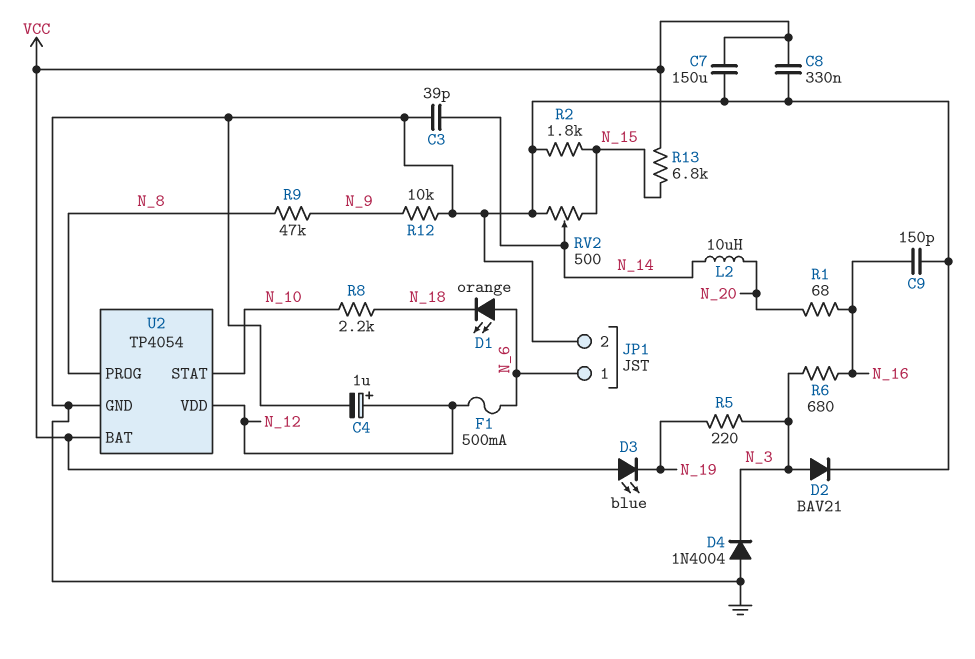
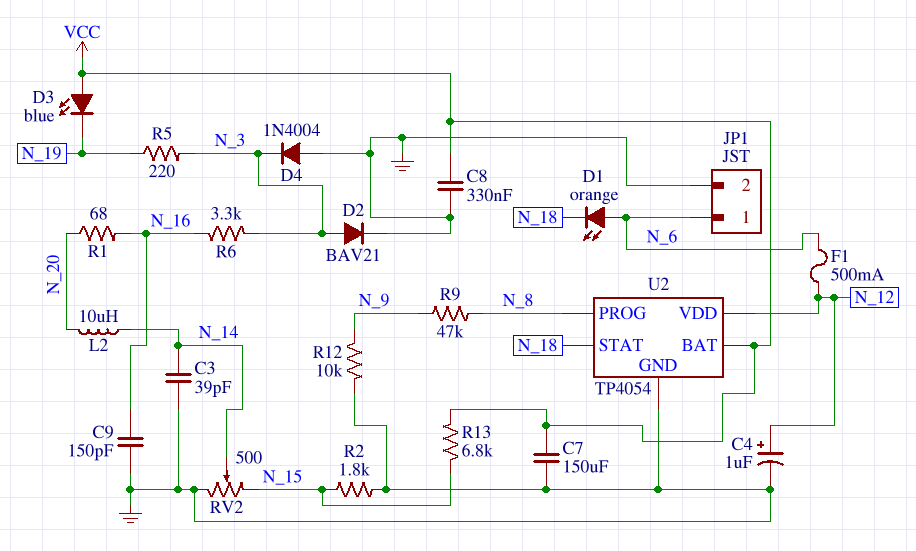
R6: 680 (N_3, N_16) -> 3.3k (N_3, N_16)
R8: 2.2k (N_10, N_18) -> none
U2 pin STAT: N_10 -> N_18

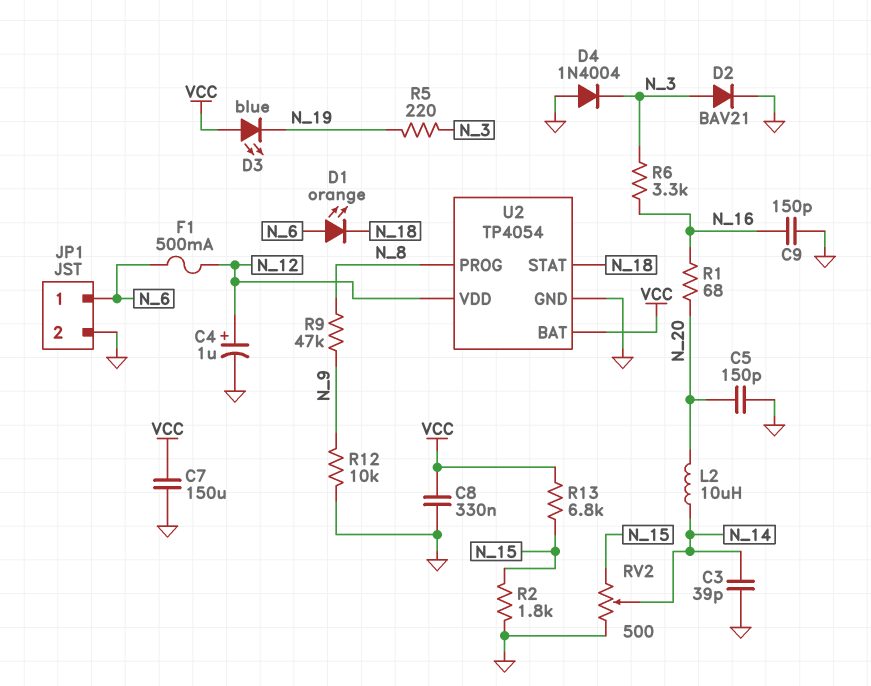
C5: none -> 150pF (GND, N_20)

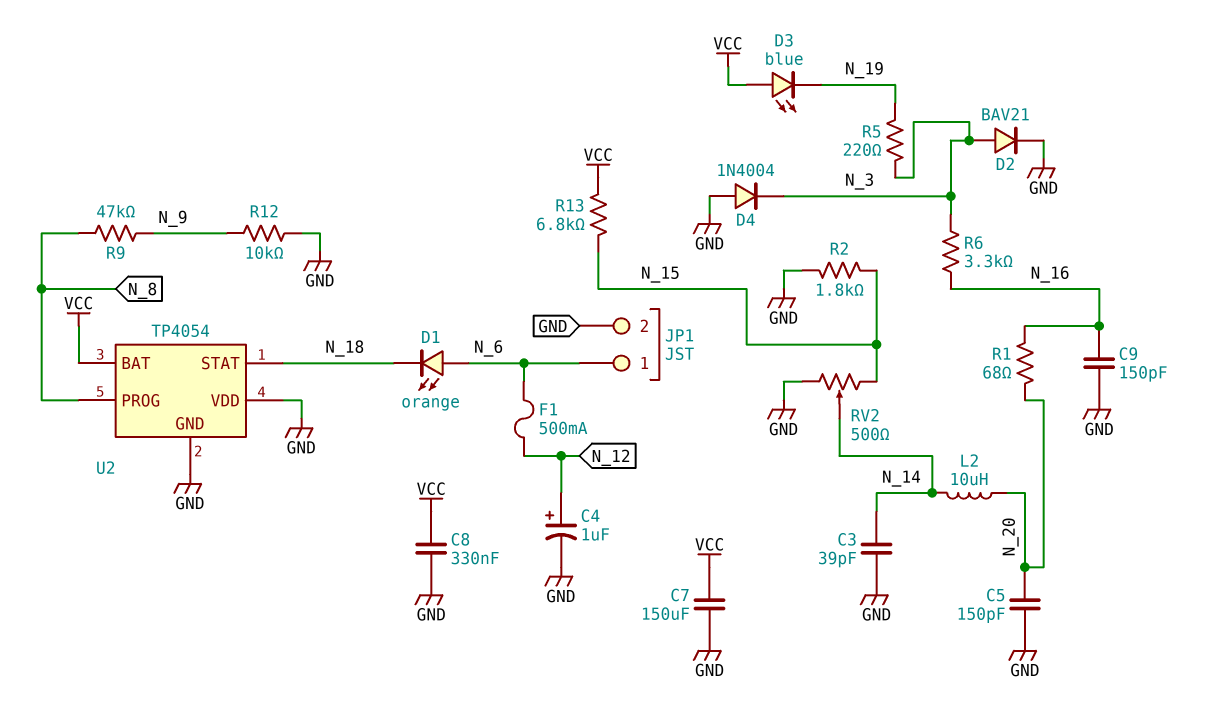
U2 pin VDD: N_12 -> GND

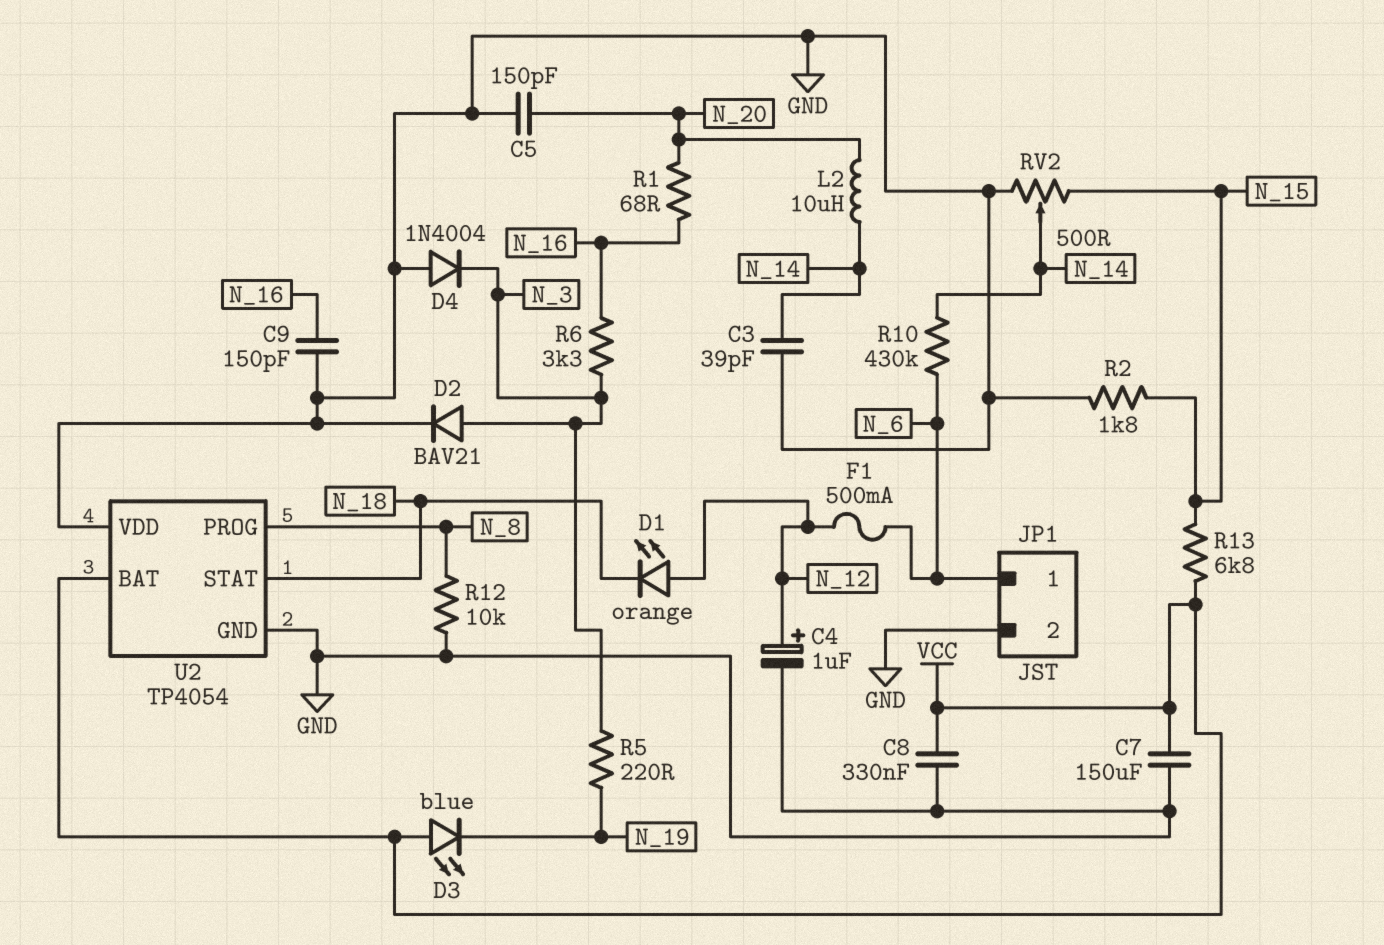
D1: LED orange (A N_6, K N_18) -> LED orange (A N_12, K N_18)
R9: 47k (N_8, N_9) -> none
R10: none -> 430k (N_6, N_14)
R12: 10k (GND, N_9) -> 10k (GND, N_8)

